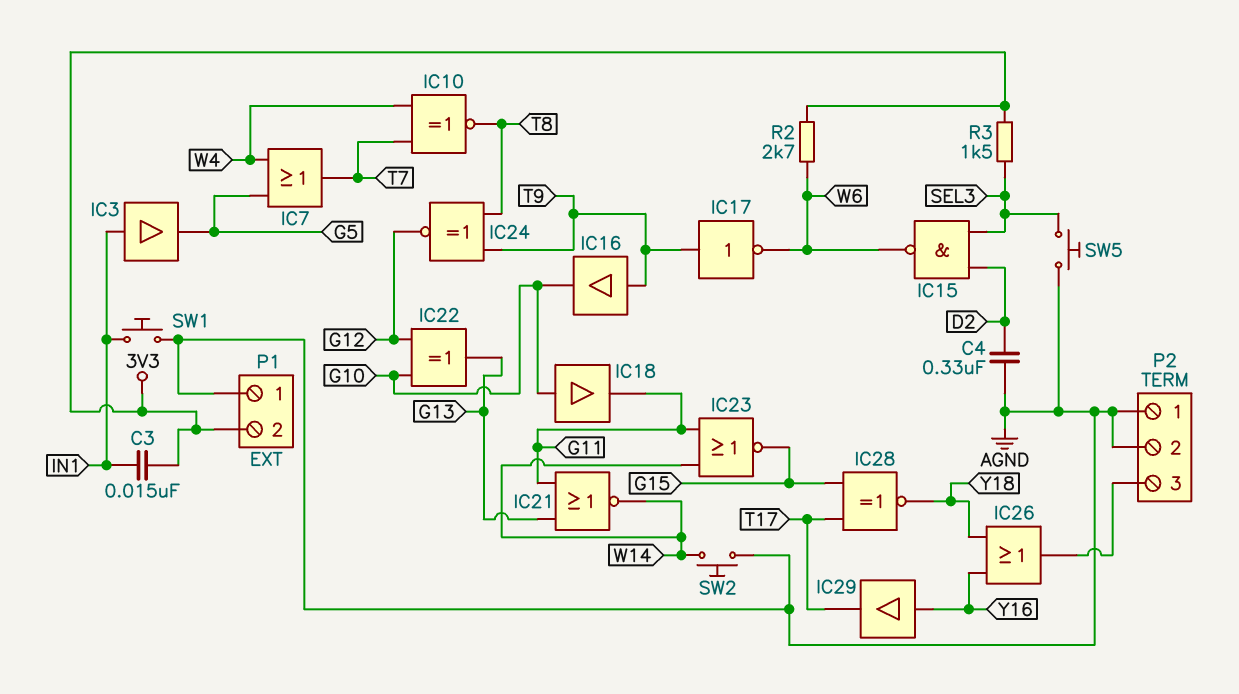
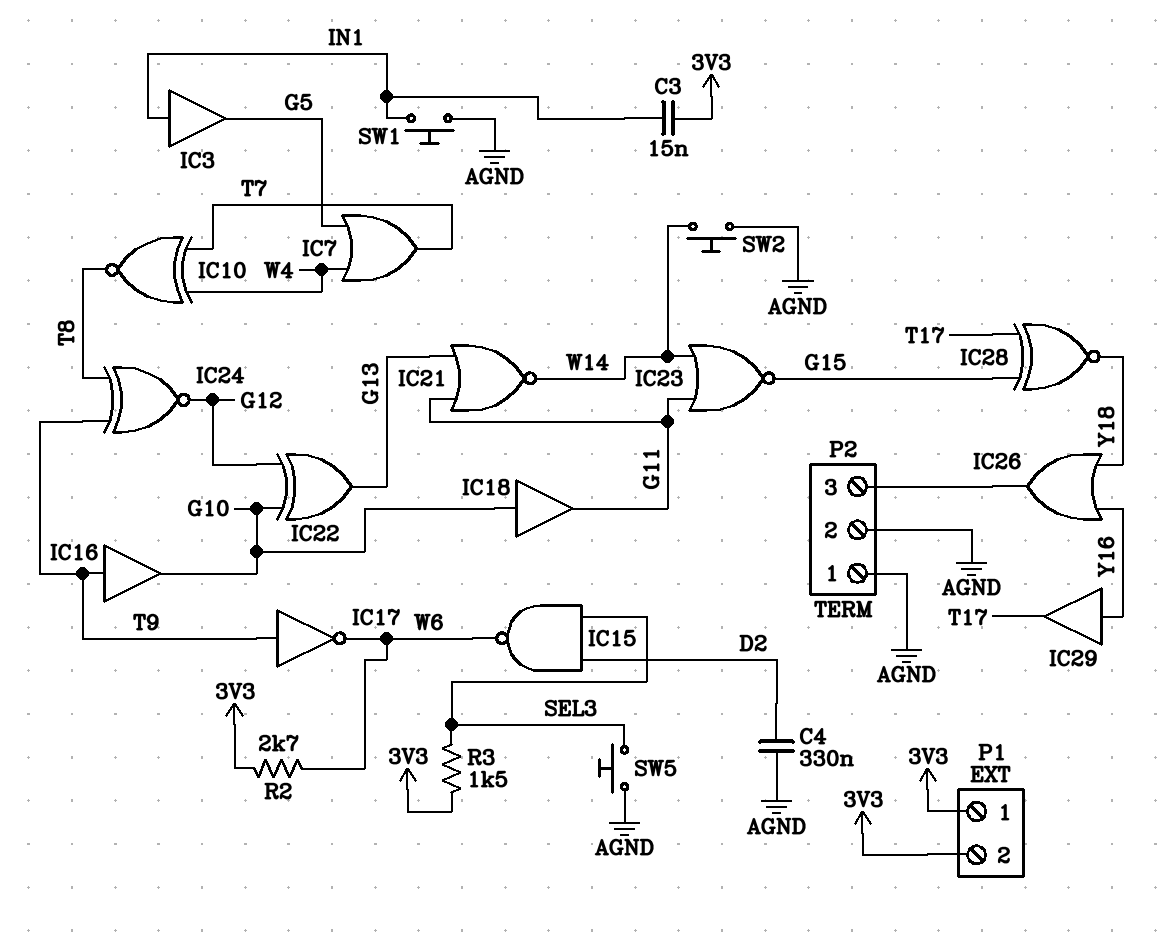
P1 pin 1: AGND -> 3V3

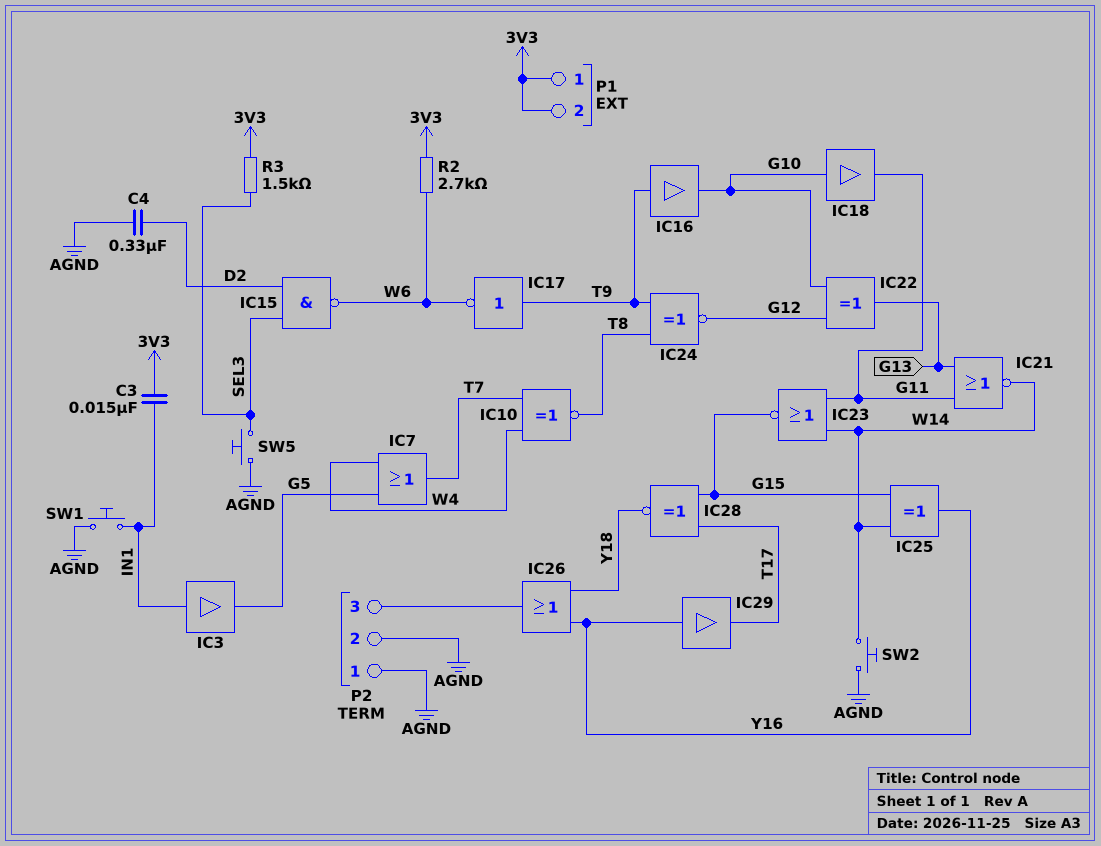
IC25: none -> XOR (in G15, in W14, out Y16)

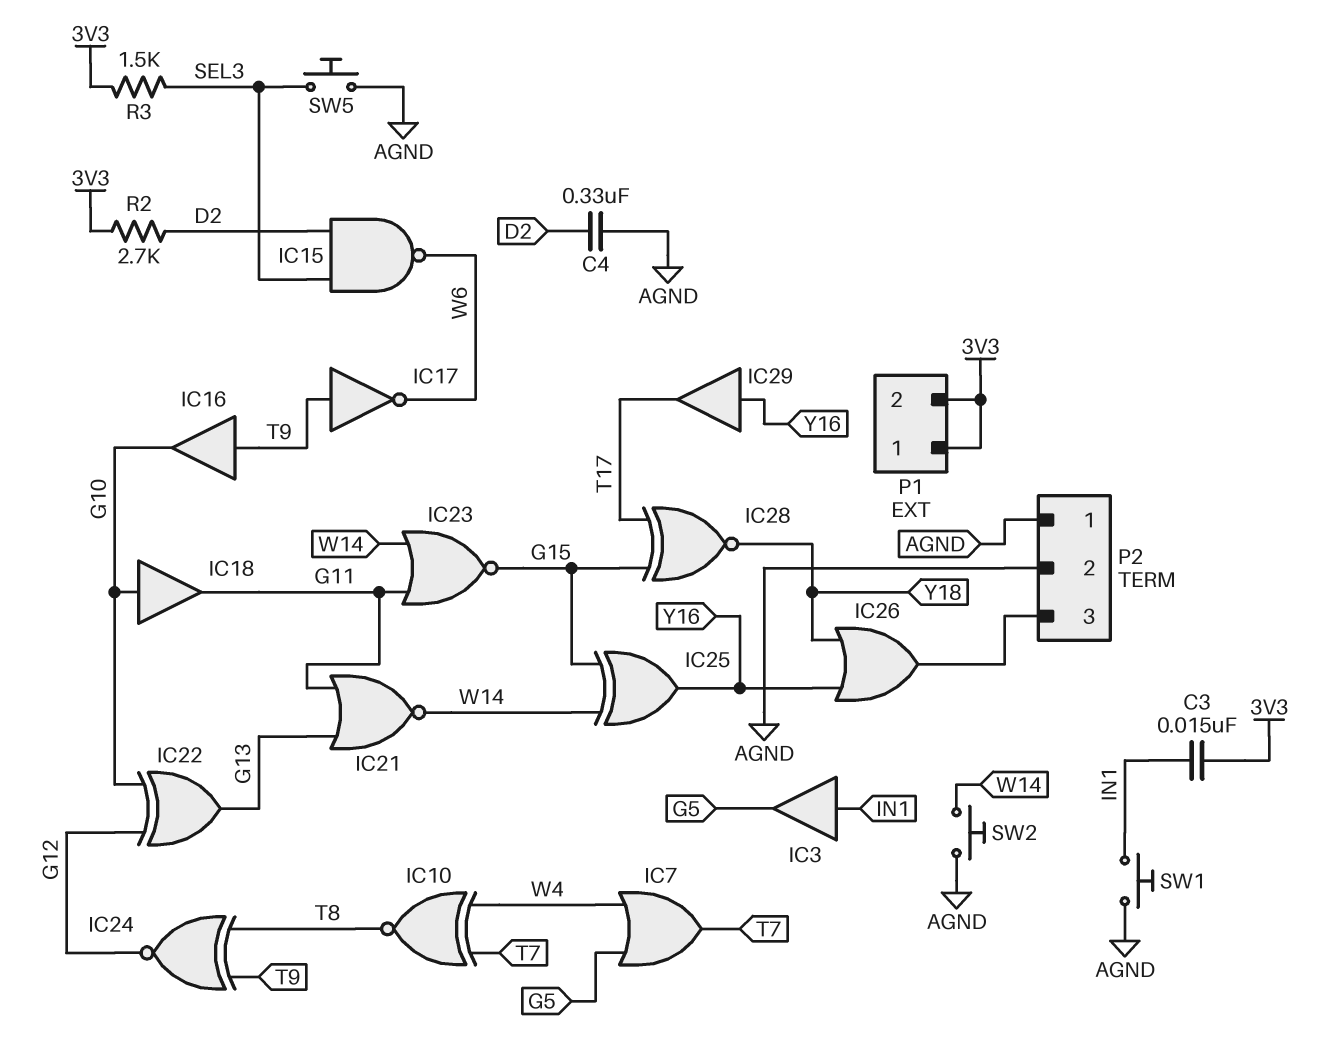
R2: 2.7k (3V3, W6) -> 2.7k (3V3, D2)

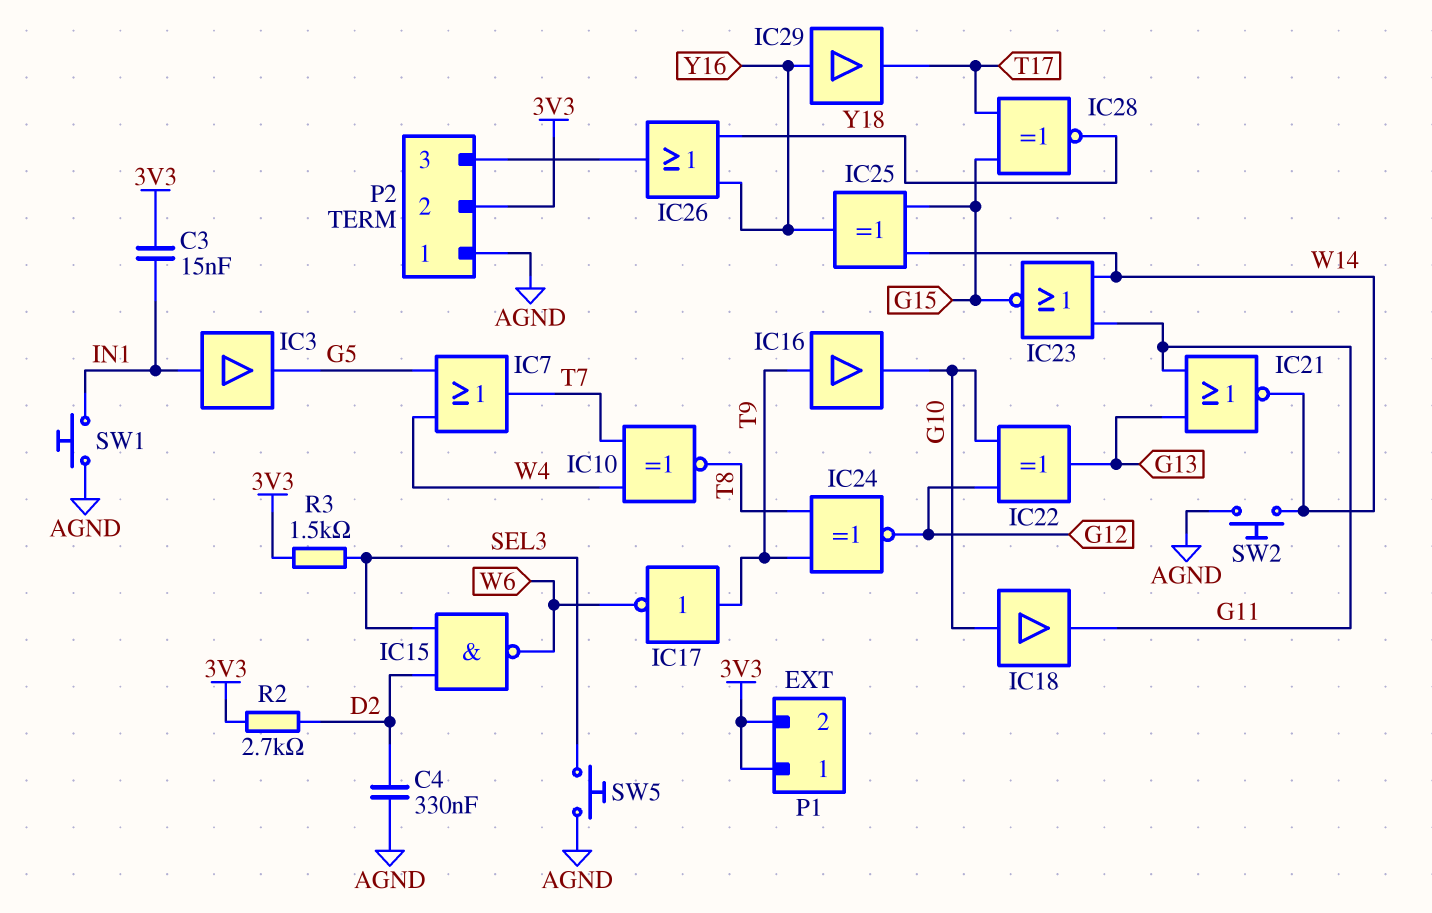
P2 pin 2: AGND -> 3V3

